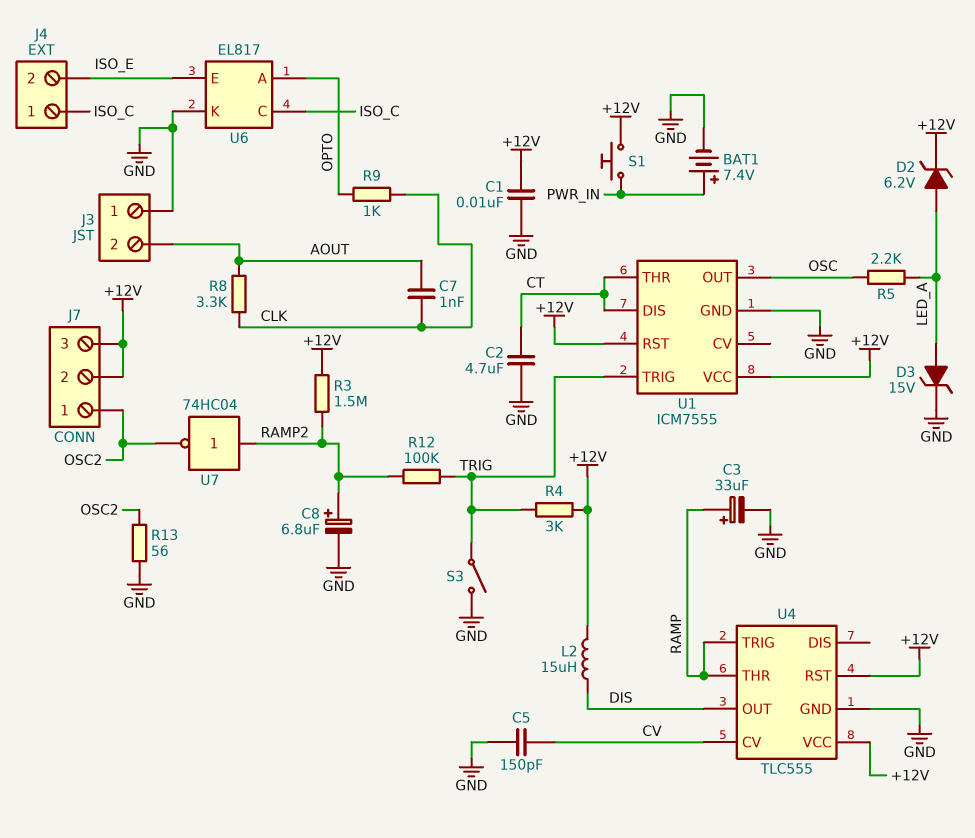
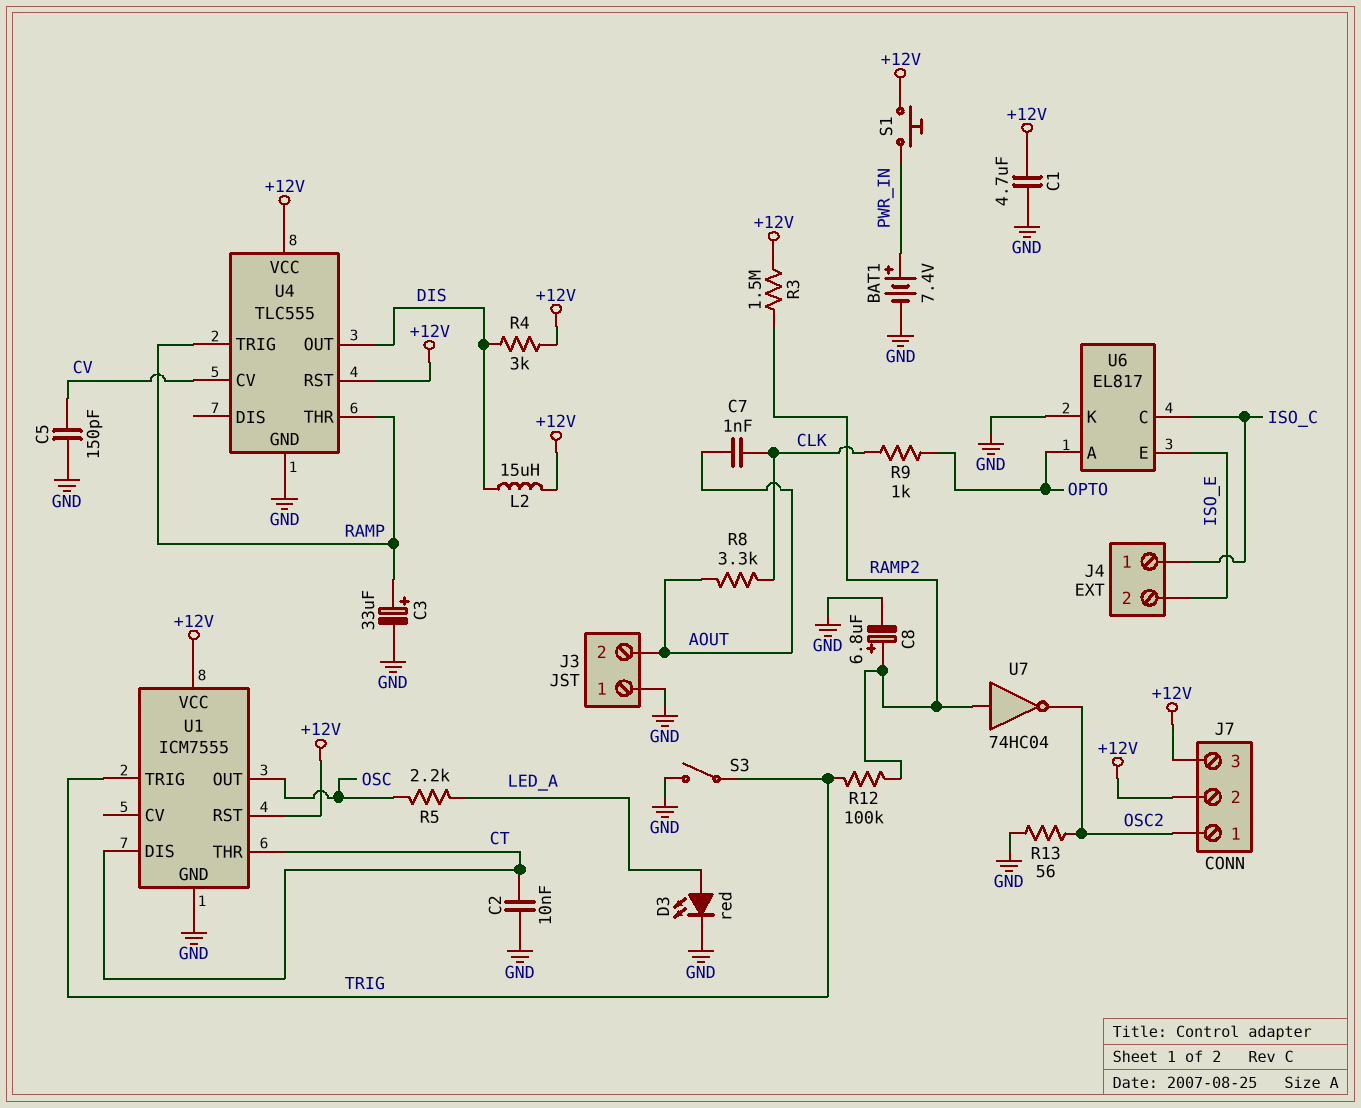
C1: 10nF (+12V, GND) -> 4.7uF (+12V, GND)
C2: 4.7uF (CT, GND) -> 10nF (CT, GND)
D2: zener 6.2V (A LED_A, K +12V) -> none
D3: zener 15V (A LED_A, K GND) -> LED red (A LED_A, K GND)
R4: 3k (+12V, TRIG) -> 3k (+12V, DIS)

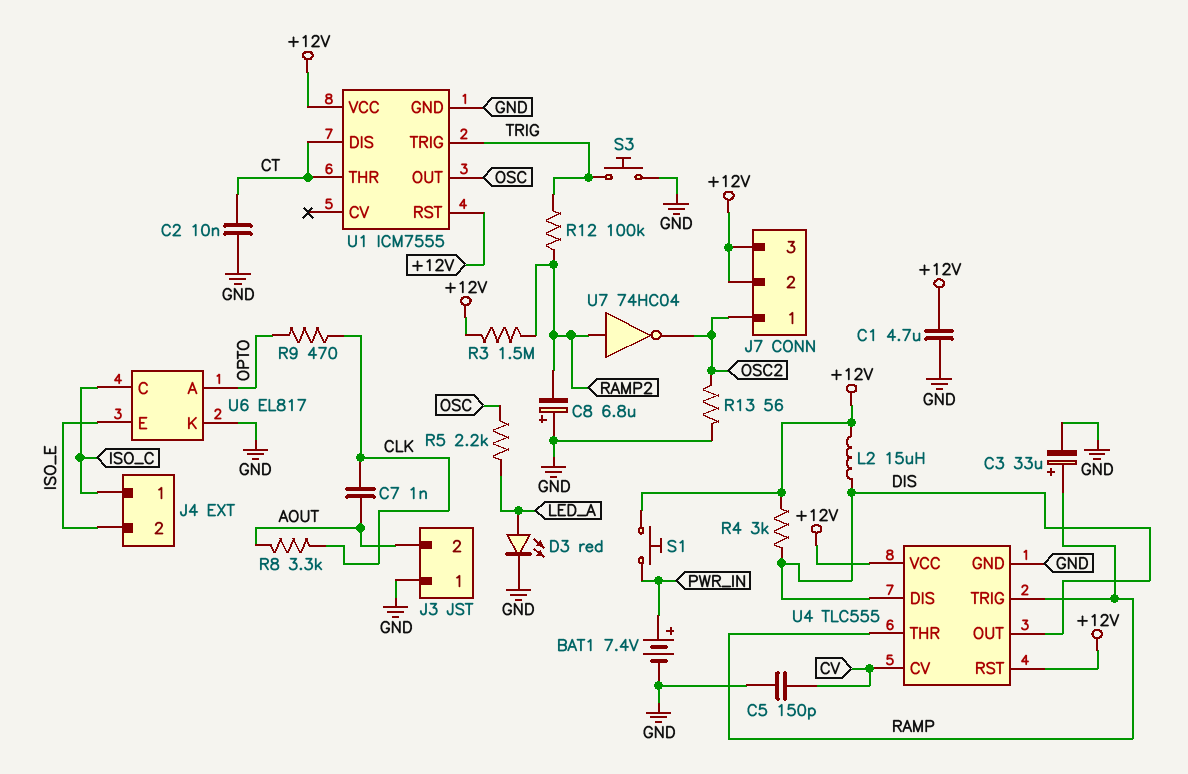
C8: 6.8uF (plus RAMP2, minus GND) -> 6.8uF (plus GND, minus RAMP2)
R9: 1k (CLK, OPTO) -> 470 (CLK, OPTO)
S3: switch (GND, TRIG) -> button (GND, TRIG)
U4 pin DIS: none -> DIS

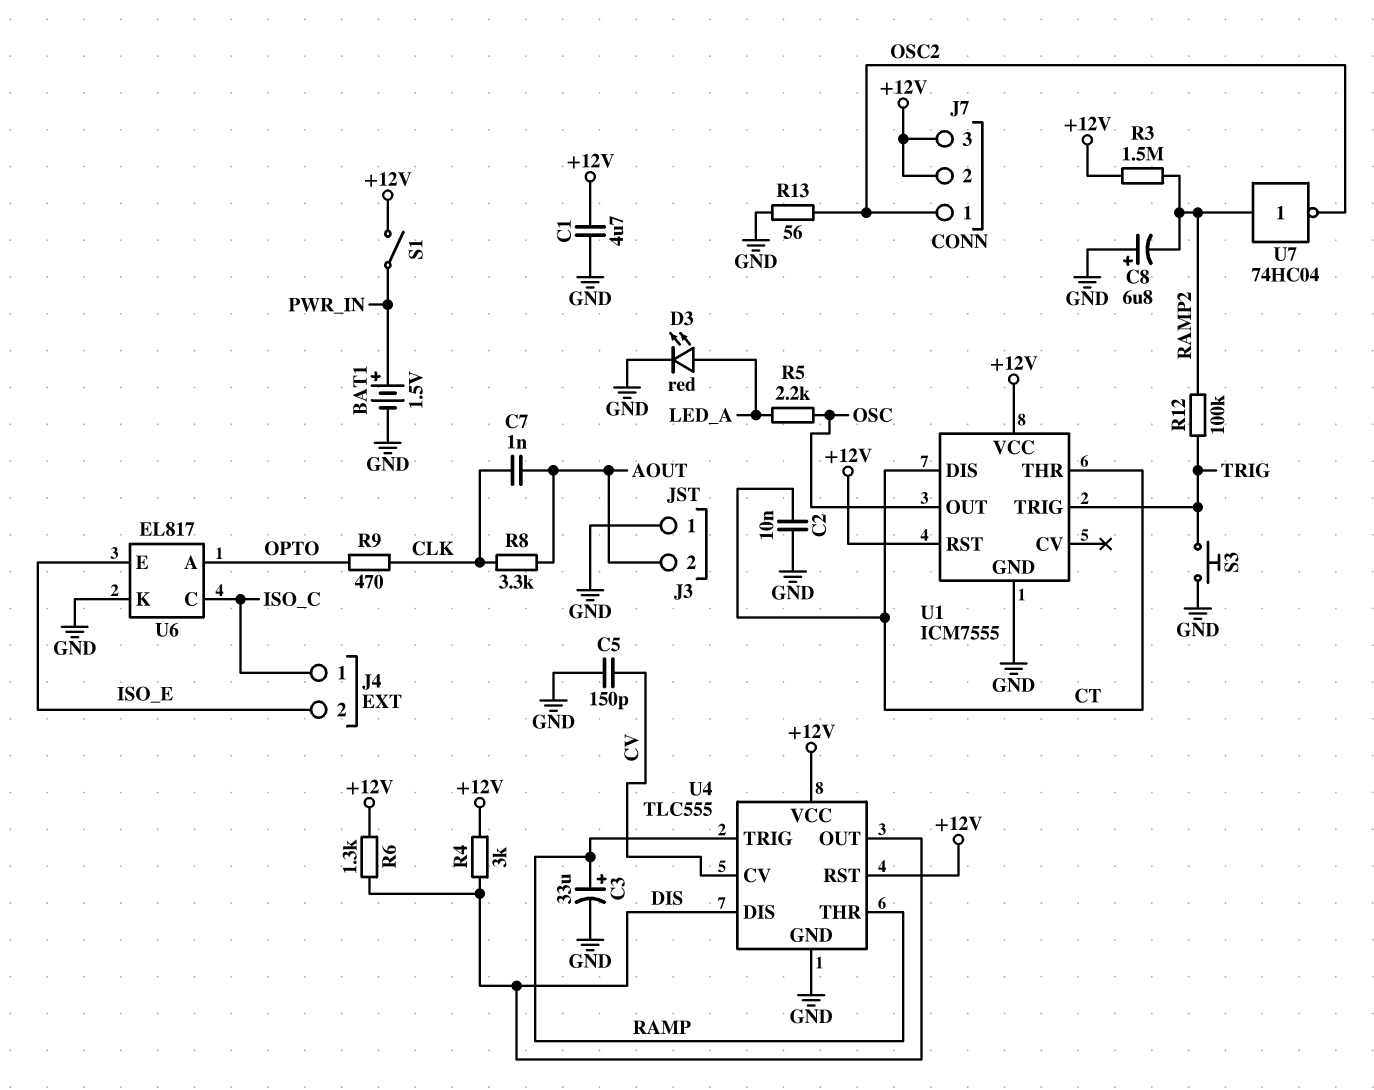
BAT1: 7.4V (plus PWR_IN, minus GND) -> 1.5V (plus PWR_IN, minus GND)
L2: 15uH (+12V, DIS) -> none
R6: none -> 1.3k (+12V, DIS)
S1: button (+12V, PWR_IN) -> switch (+12V, PWR_IN)

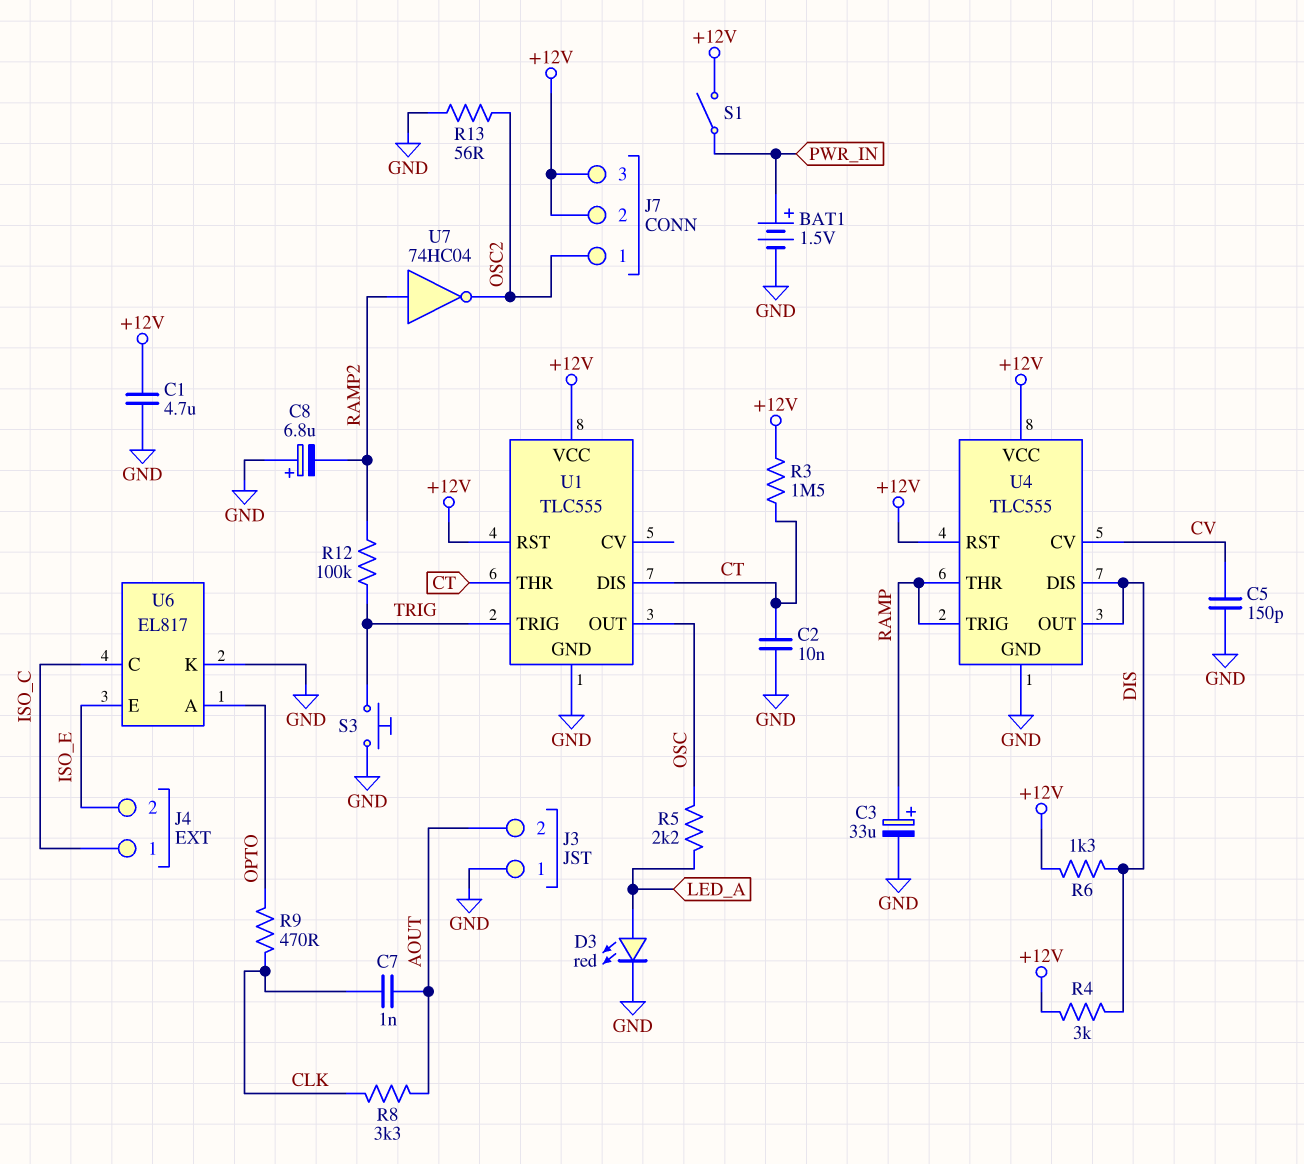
R3: 1.5M (+12V, RAMP2) -> 1.5M (+12V, CT)
U1: ICM7555 -> TLC555

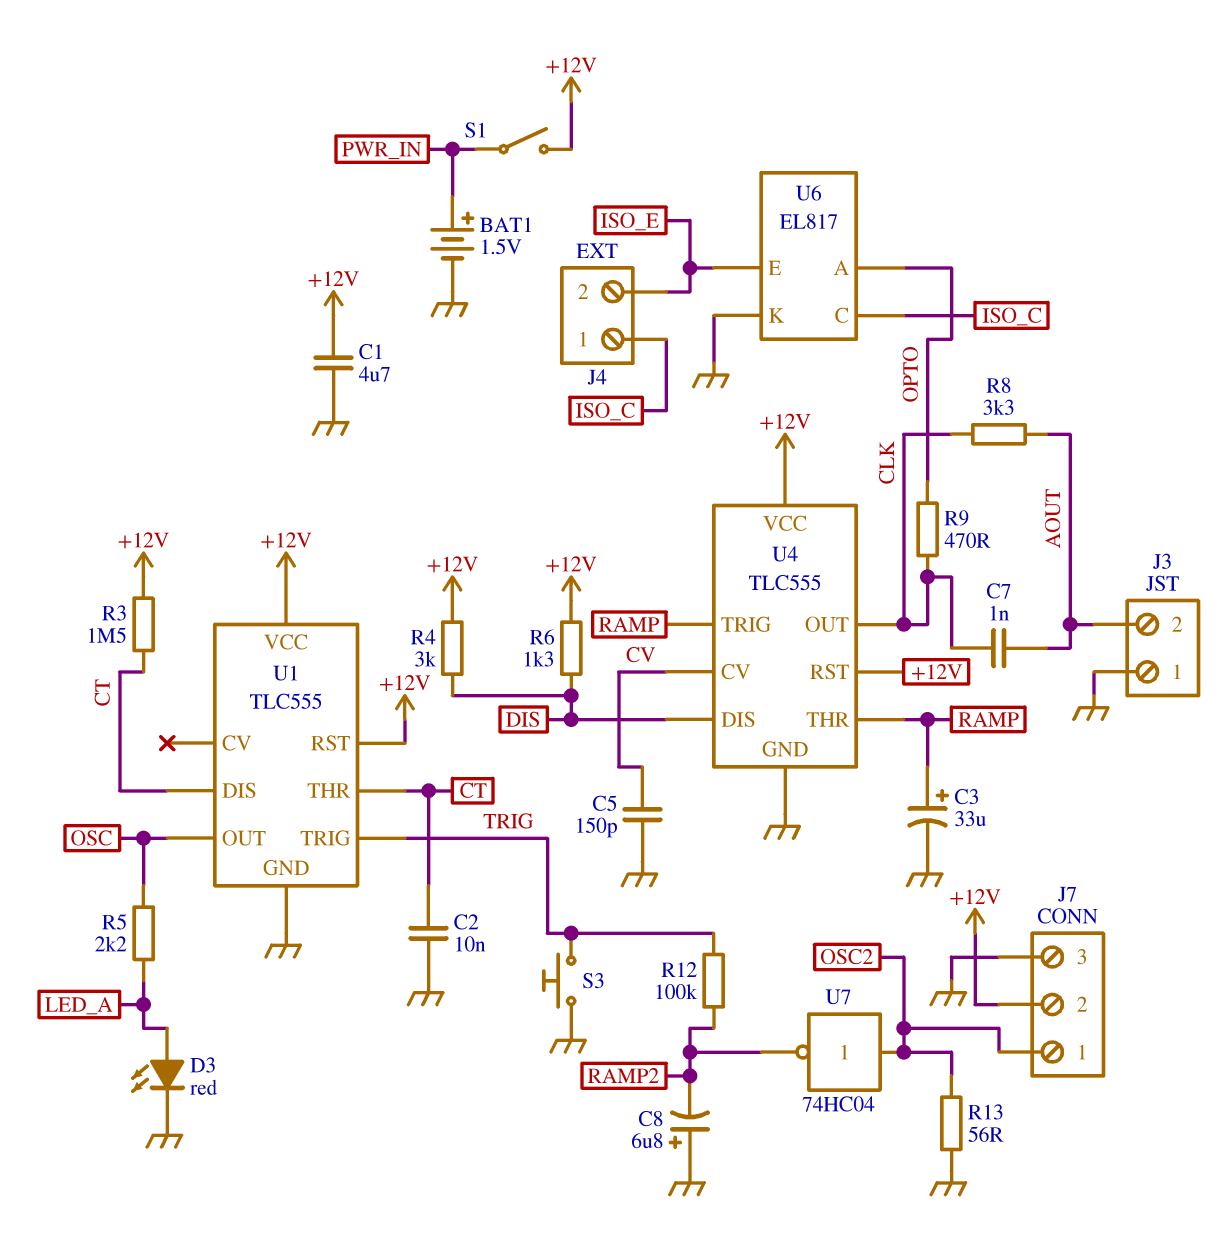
J7 pin 3: +12V -> GND
U4 pin OUT: DIS -> CLK
U7: NOT 74HC04 (in RAMP2, out OSC2) -> NOT 74HC04 (in OSC2, out RAMP2)

